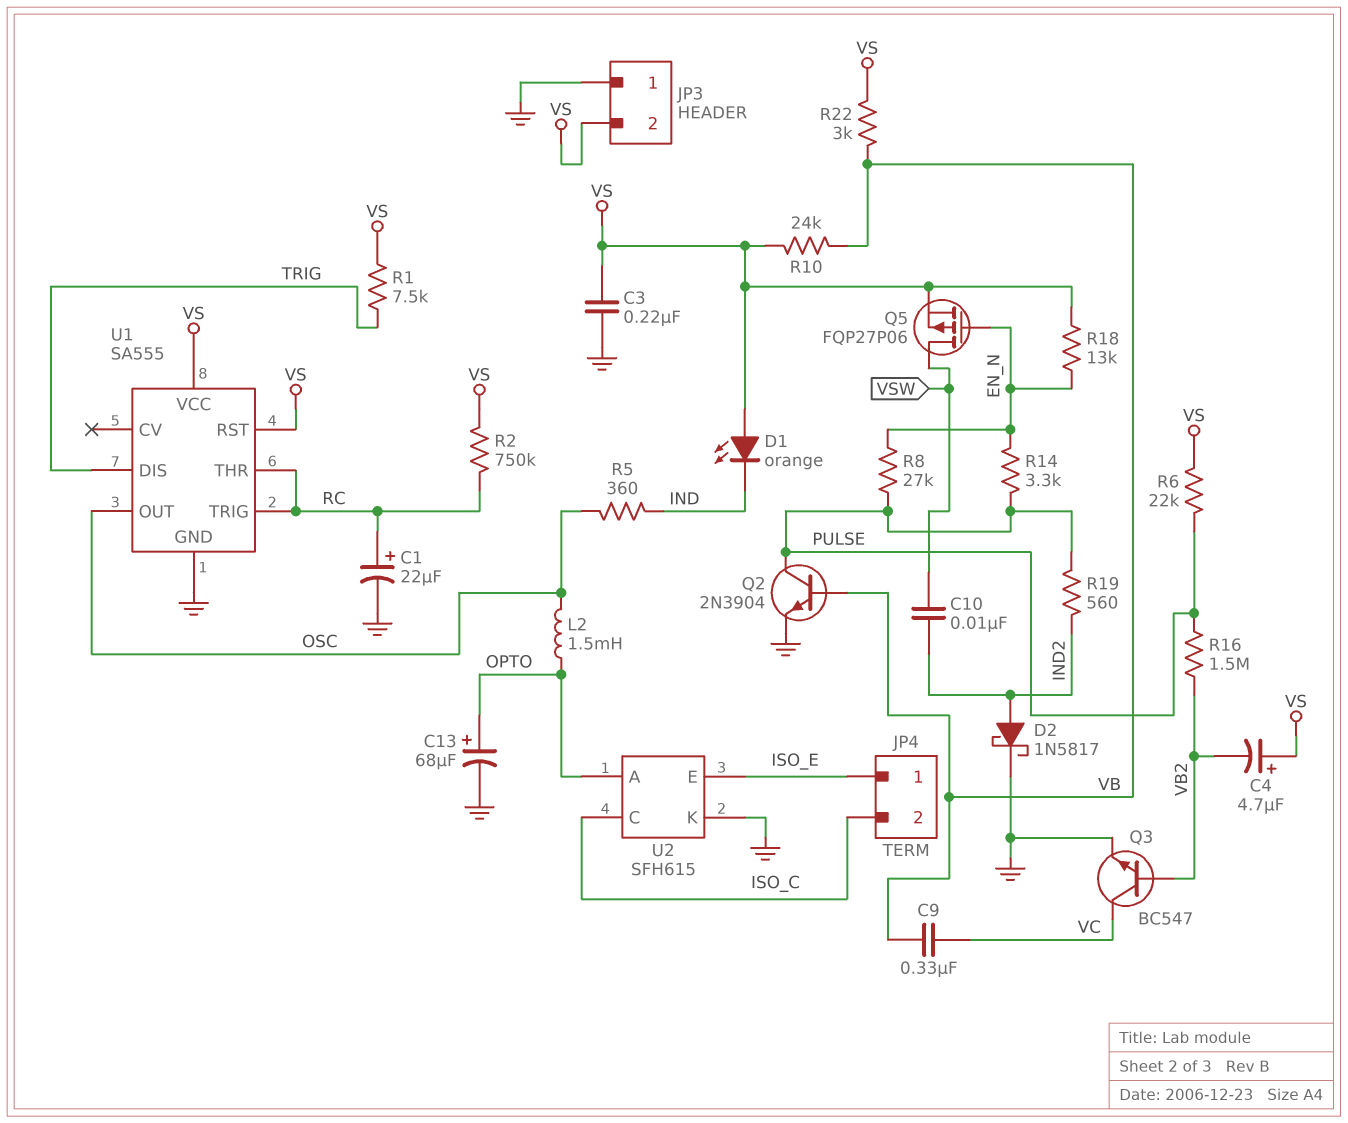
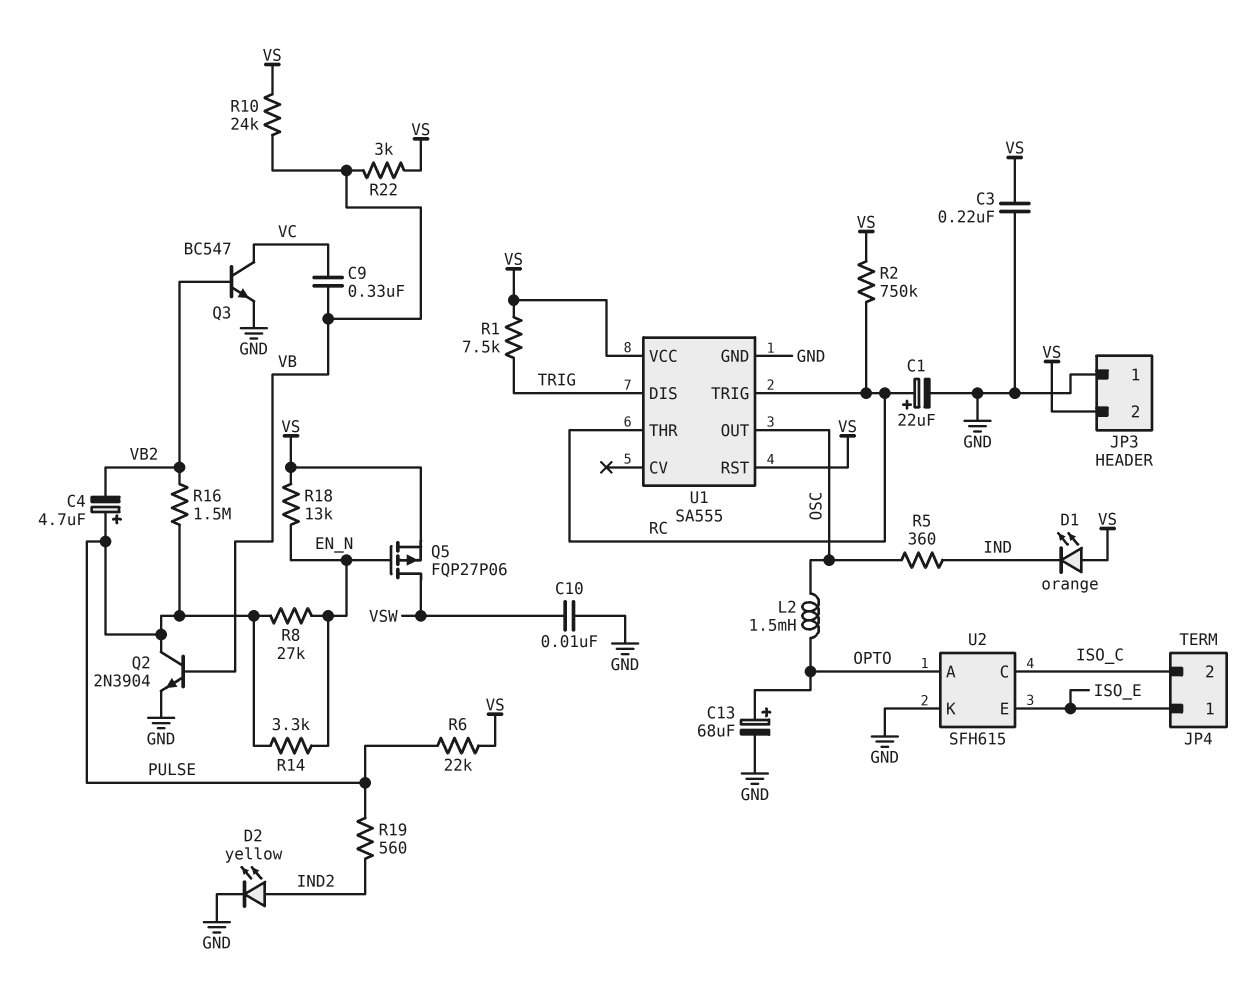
C4: 4.7uF (plus VS, minus VB2) -> 4.7uF (plus PULSE, minus VB2)
C10: 10nF (IND2, VSW) -> 10nF (GND, VSW)
D2: schottky 1N5817 (A IND2, K GND) -> LED yellow (A IND2, K GND)

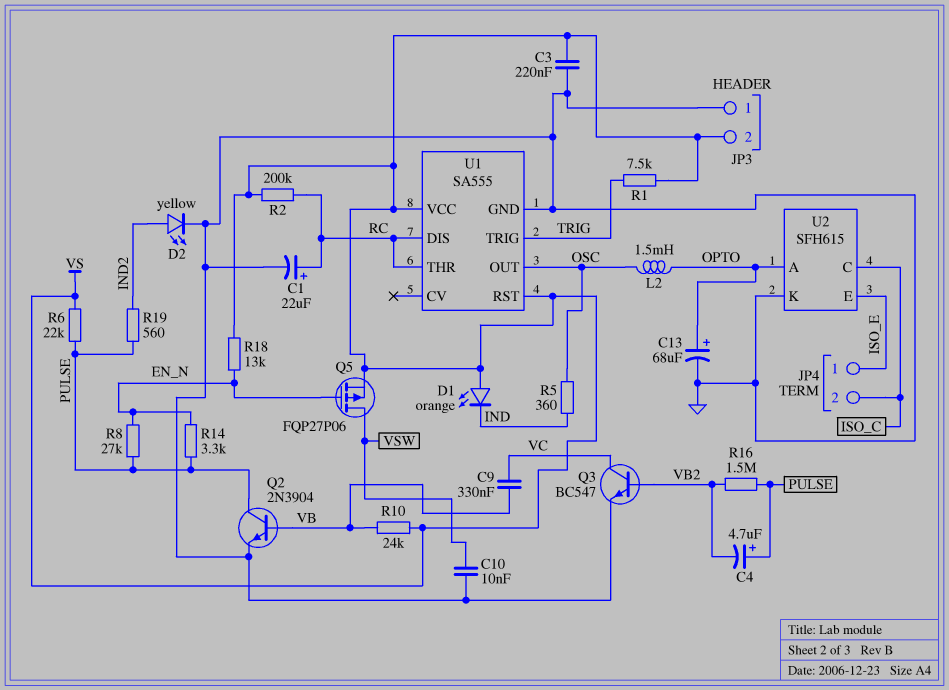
R2: 750k (RC, VS) -> 200k (RC, VS)
R22: 3k (VB, VS) -> none
U1 pin DIS: TRIG -> RC
U1 pin TRIG: RC -> TRIG

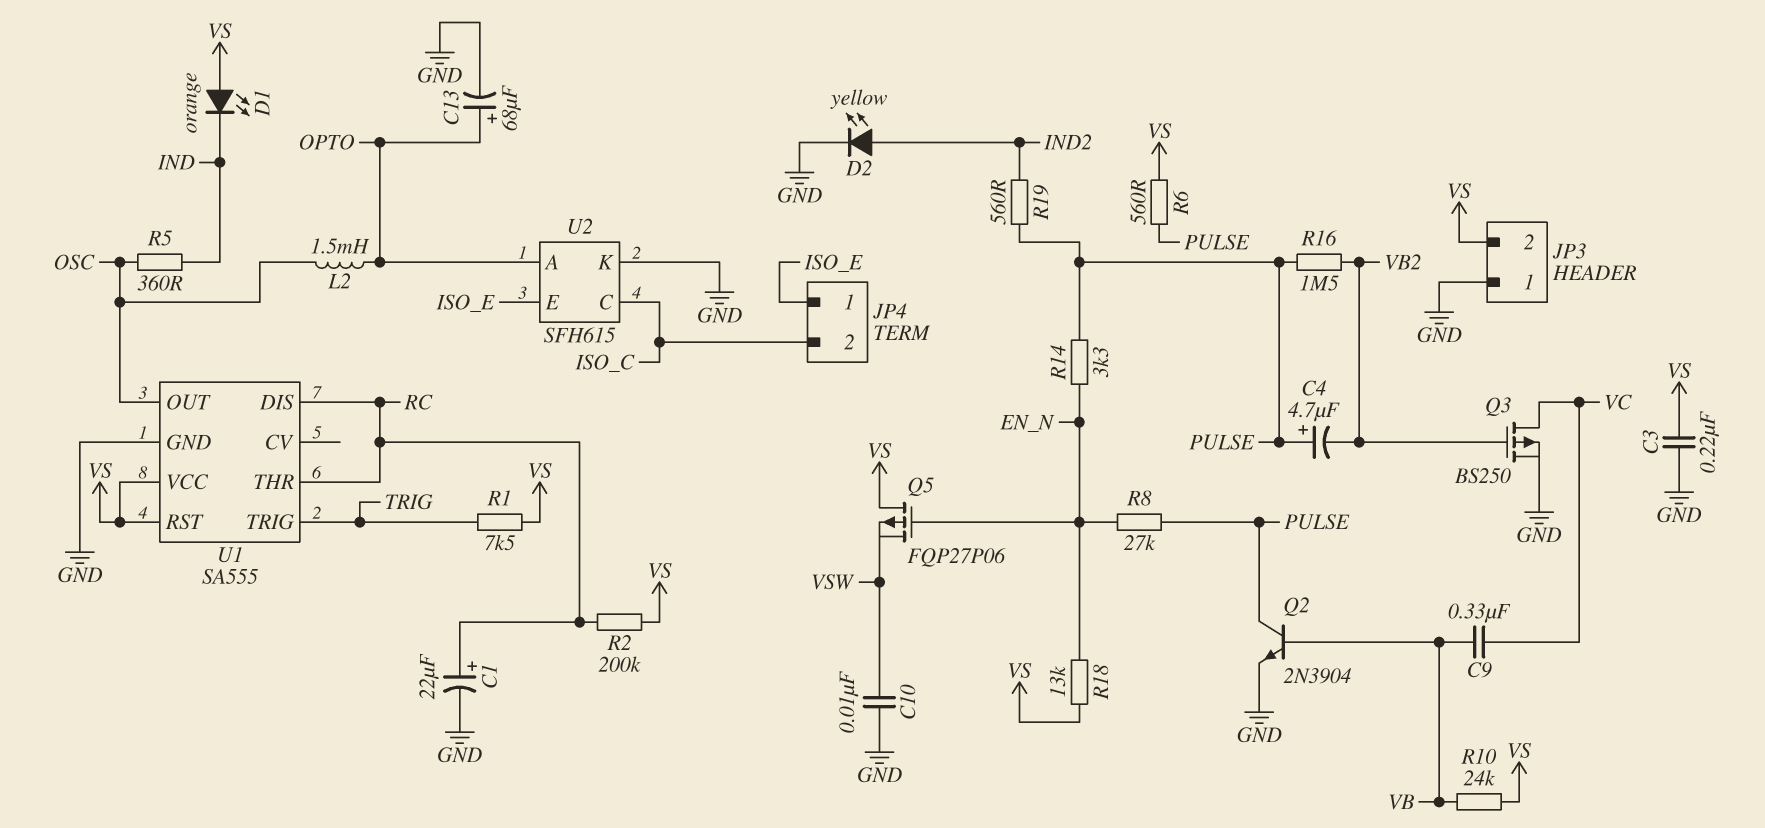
Q3: NPN BC547 (B VB2, C VC, E GND) -> PMOS BS250 (G VB2, D VC, S GND)
Q5: PMOS FQP27P06 (G EN_N, D VSW, S VS) -> PMOS FQP27P06 (G EN_N, D VS, S VSW)
R6: 22k (PULSE, VS) -> 560 (PULSE, VS)

